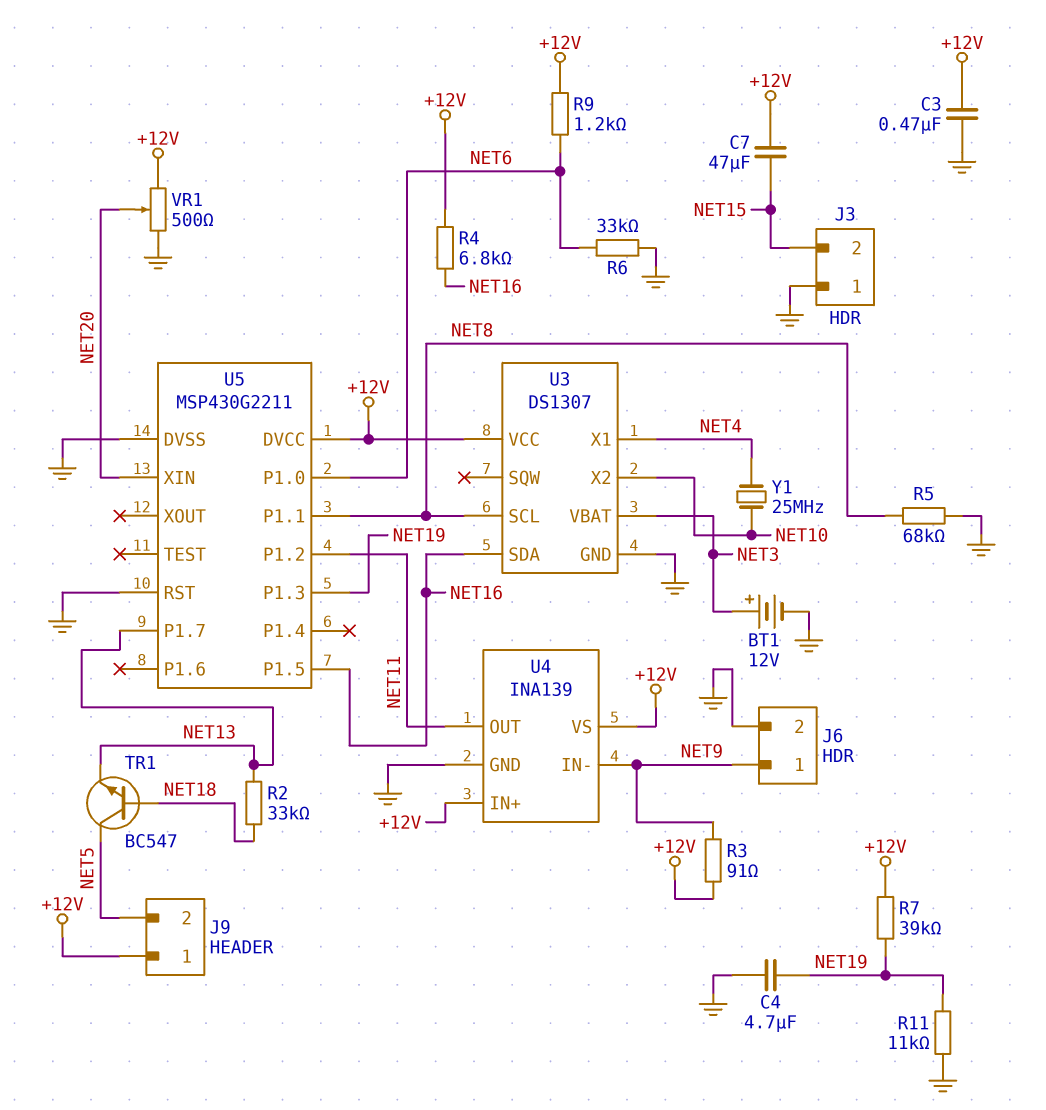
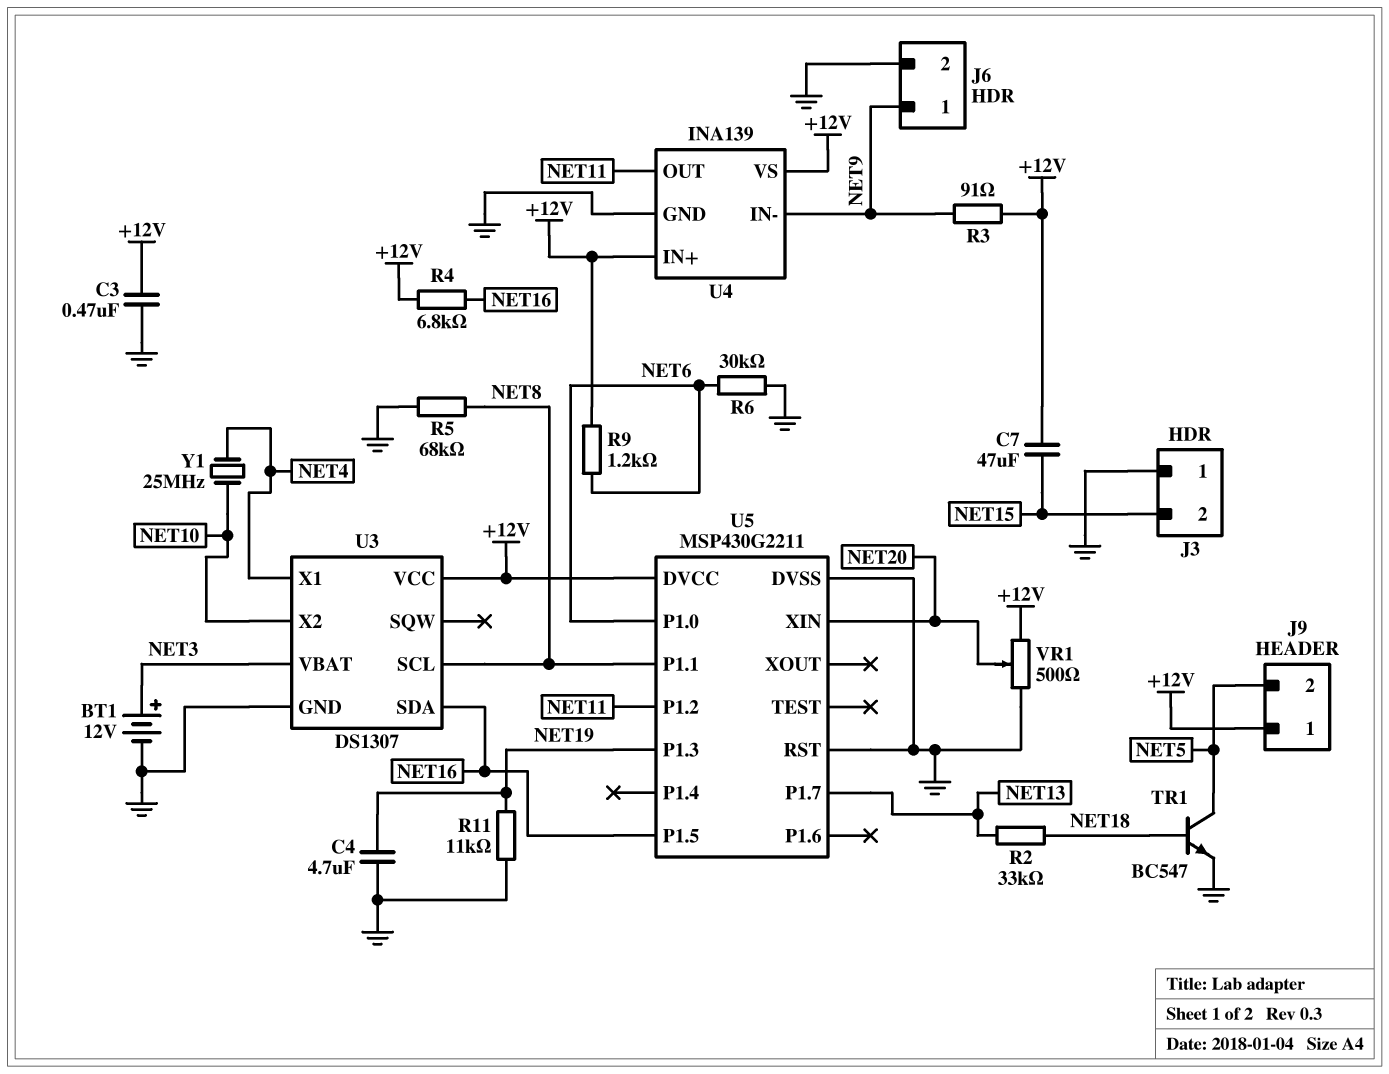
R6: 33k (GND, NET6) -> 30k (GND, NET6)
R7: 39k (+12V, NET19) -> none
TR1: NPN BC547 (B NET18, C NET5, E NET13) -> NPN BC547 (B NET18, C NET5, E GND)

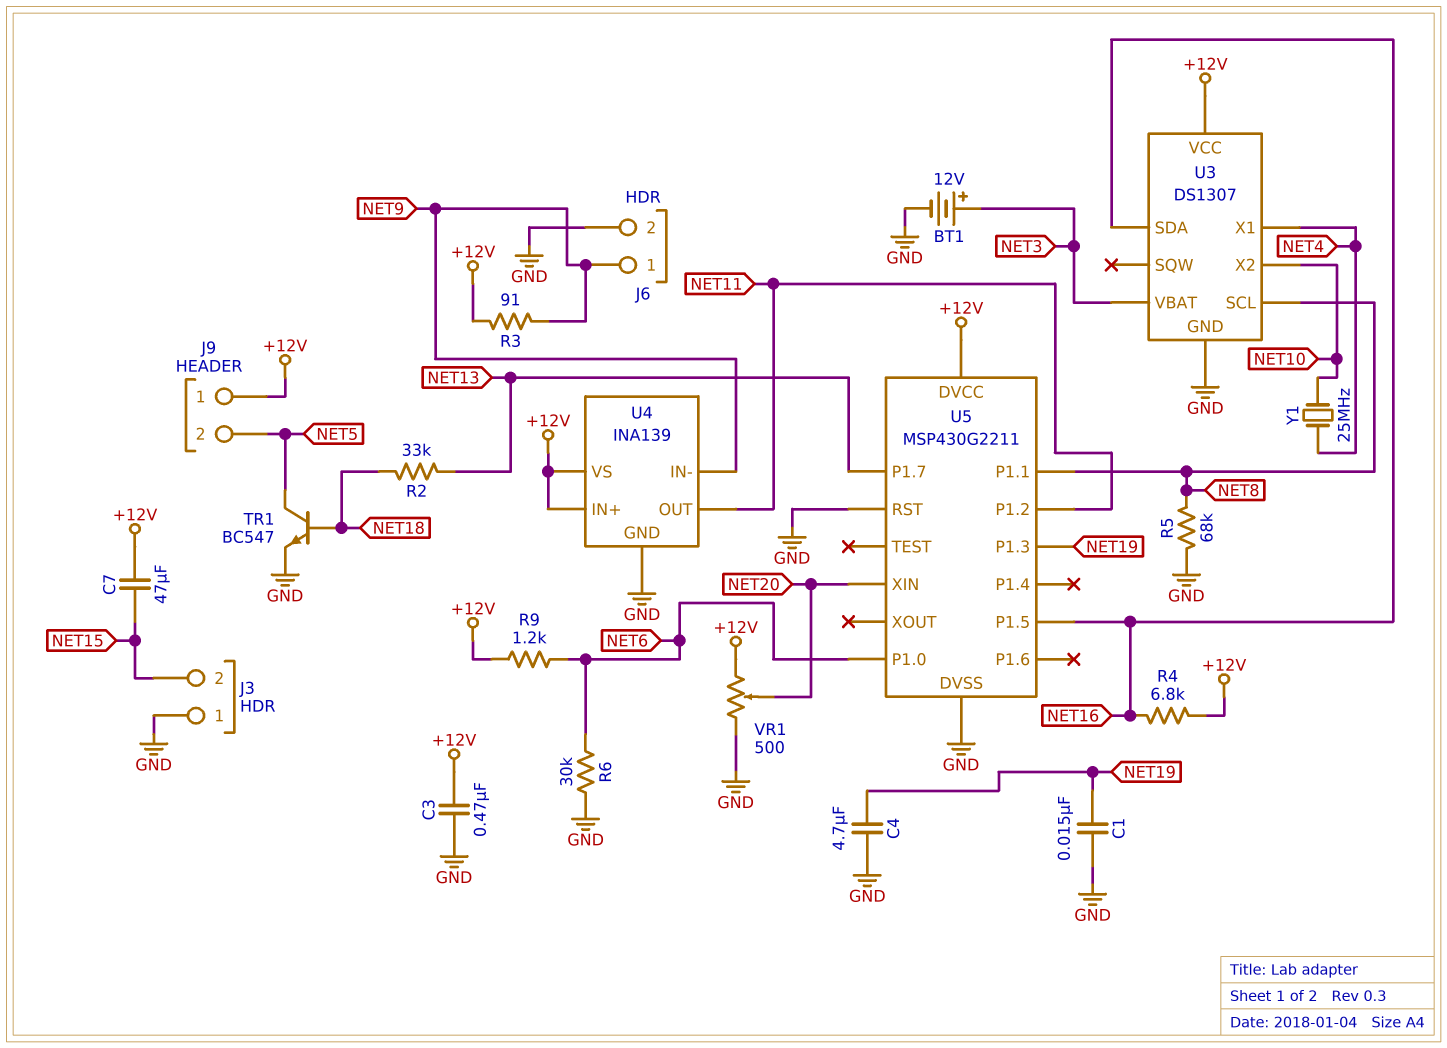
C1: none -> 15nF (GND, NET19)
R11: 11k (GND, NET19) -> none

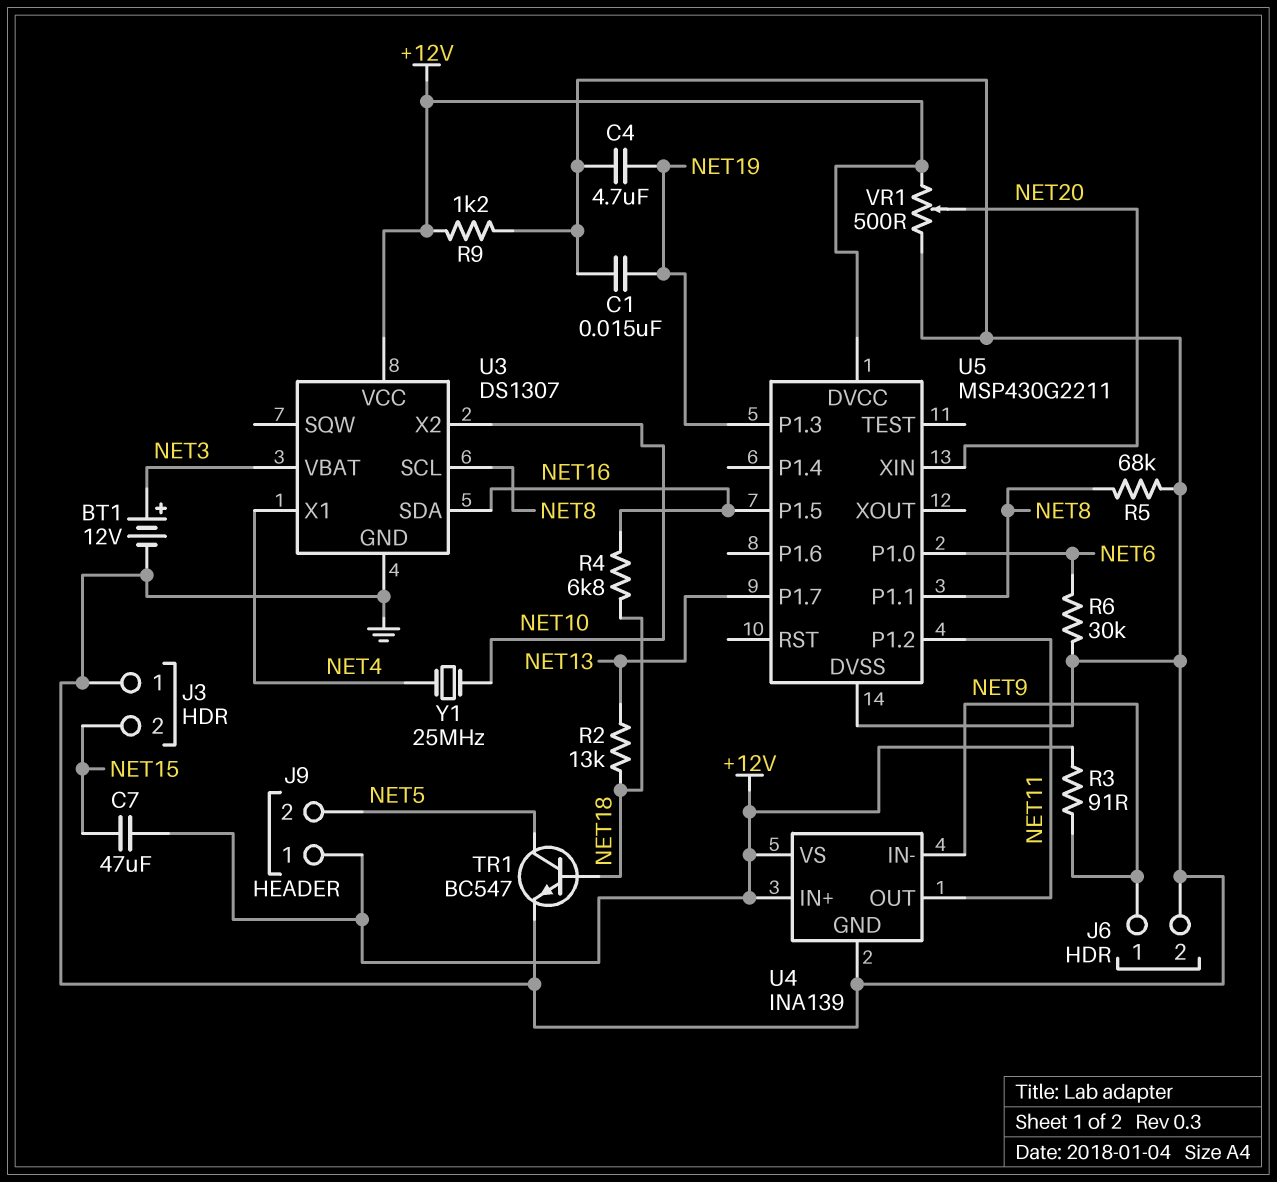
C3: 470nF (+12V, GND) -> none
R2: 33k (NET13, NET18) -> 13k (NET13, NET18)
R4: 6.8k (+12V, NET16) -> 6.8k (NET16, NET18)
R9: 1.2k (+12V, NET6) -> 1.2k (+12V, GND)
U5 pin RST: GND -> none

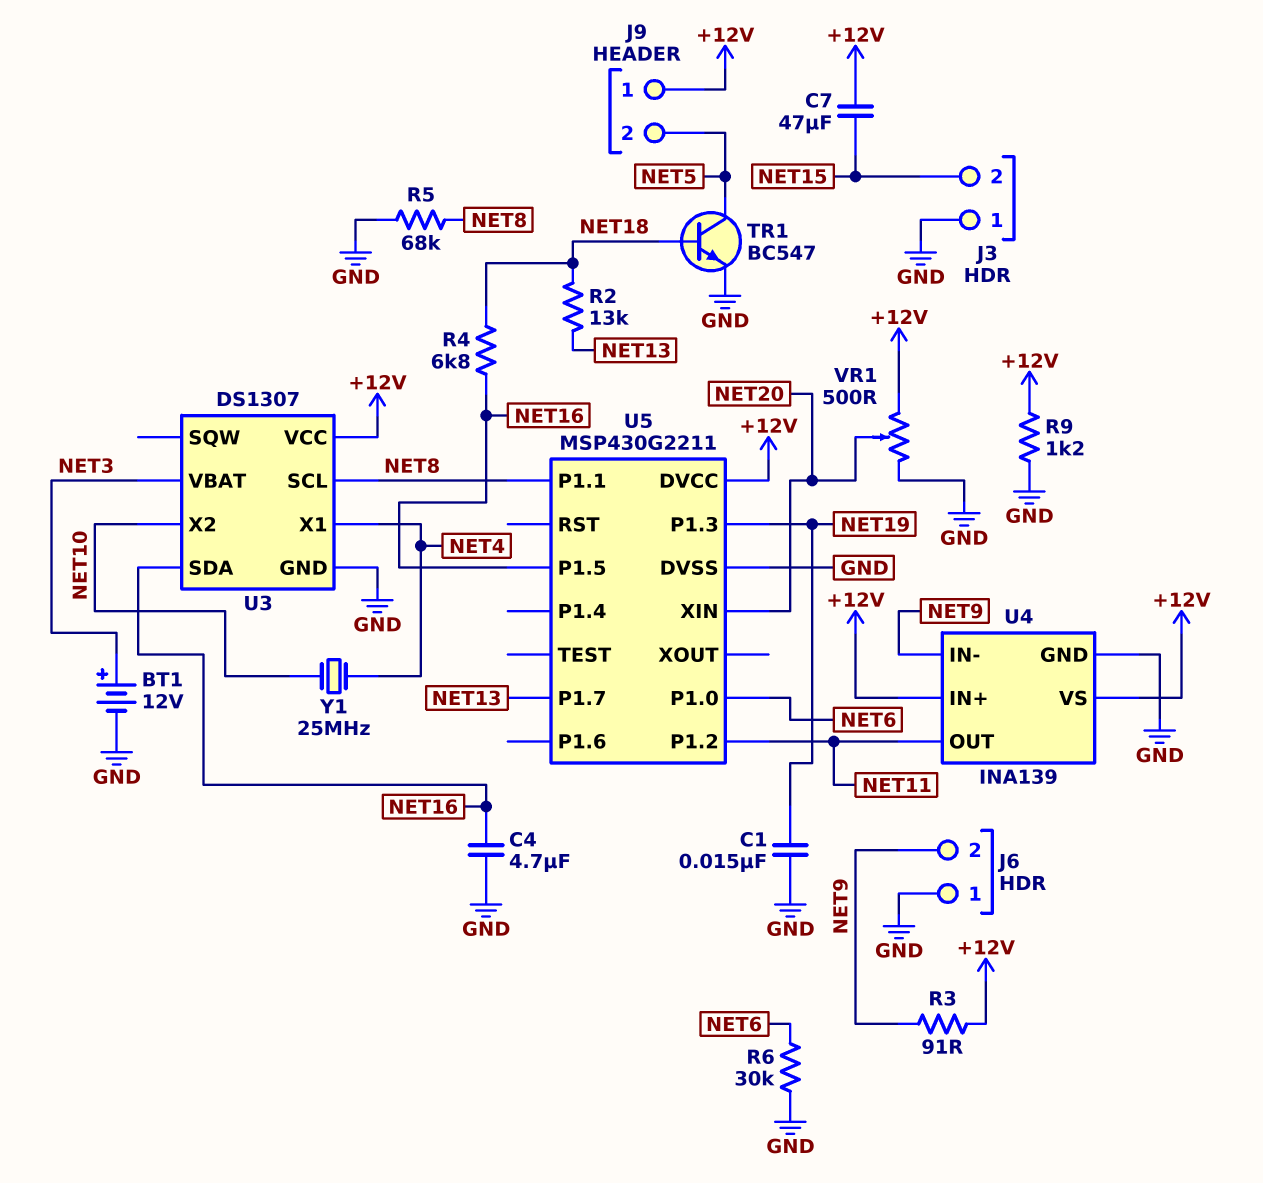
C4: 4.7uF (GND, NET19) -> 4.7uF (GND, NET16)
J6 pin 1: NET9 -> GND
J6 pin 2: GND -> NET9

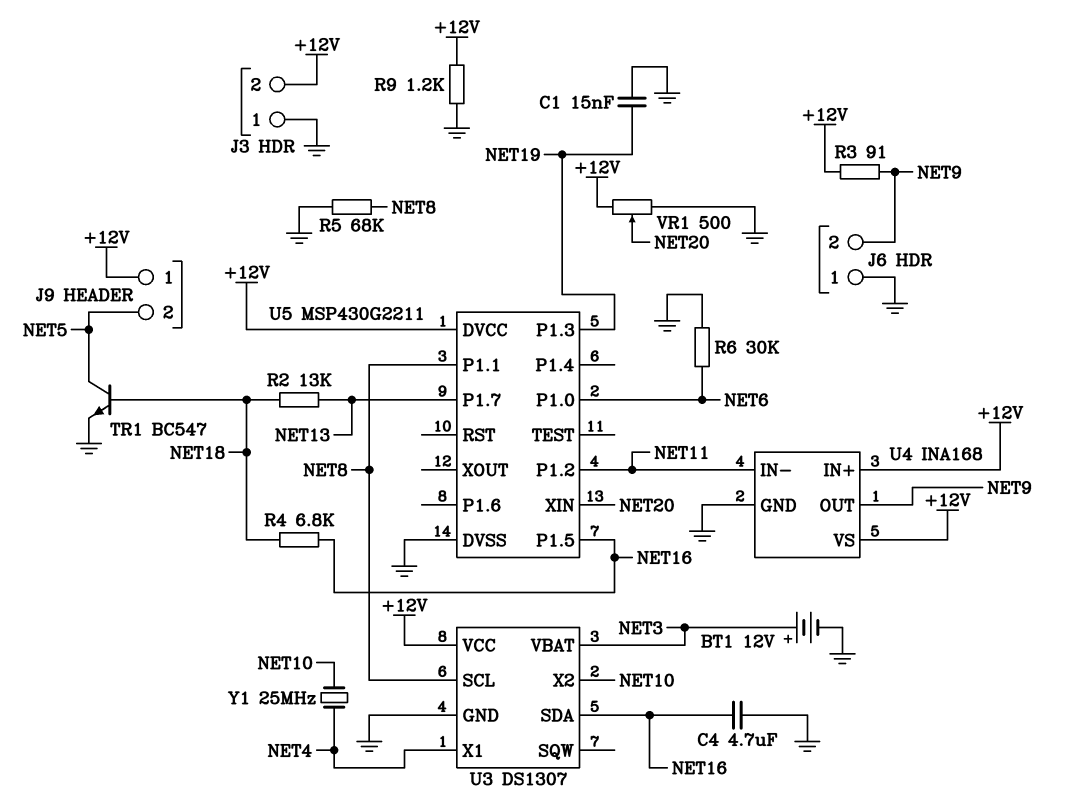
C7: 47uF (+12V, NET15) -> none
J3 pin 2: NET15 -> +12V
U4: INA139 -> INA168
U4 pin IN-: NET9 -> NET11
U4 pin OUT: NET11 -> NET9

